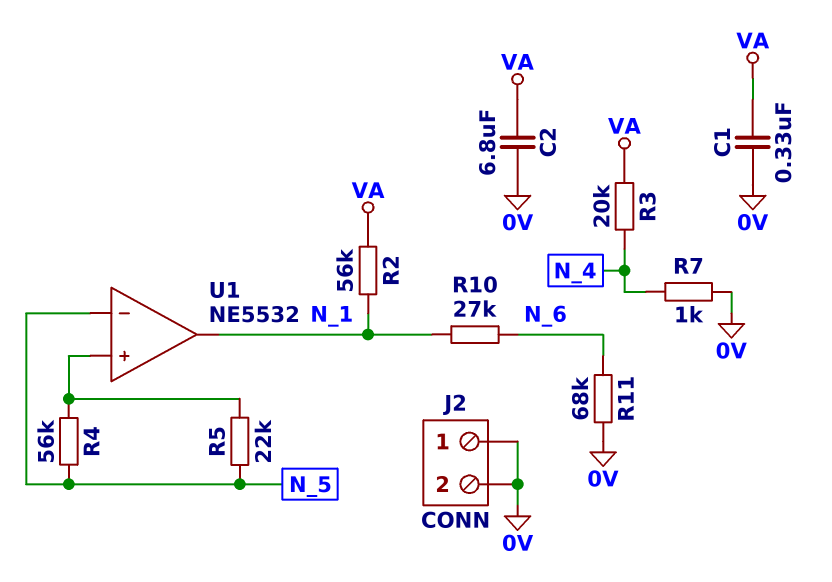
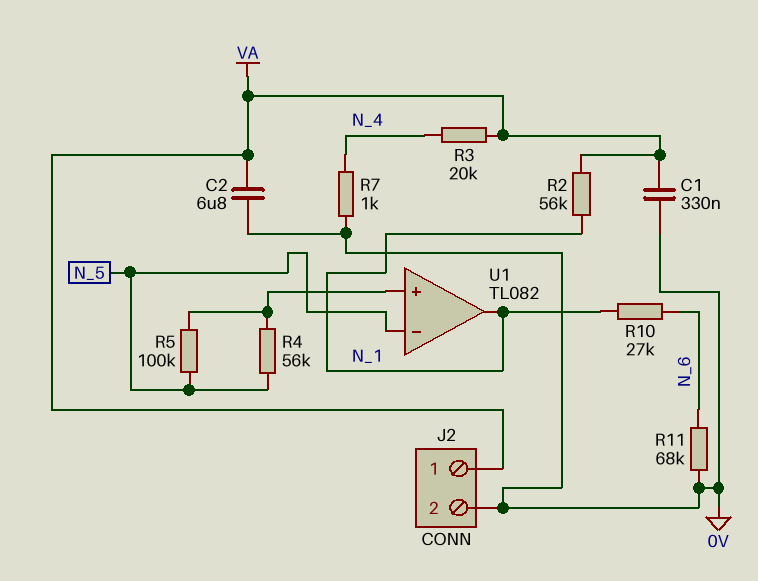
J2 pin 1: 0V -> VA
R5: 22k (N_5, U1/in+) -> 100k (N_5, U1/in+)
U1: NE5532 -> TL082

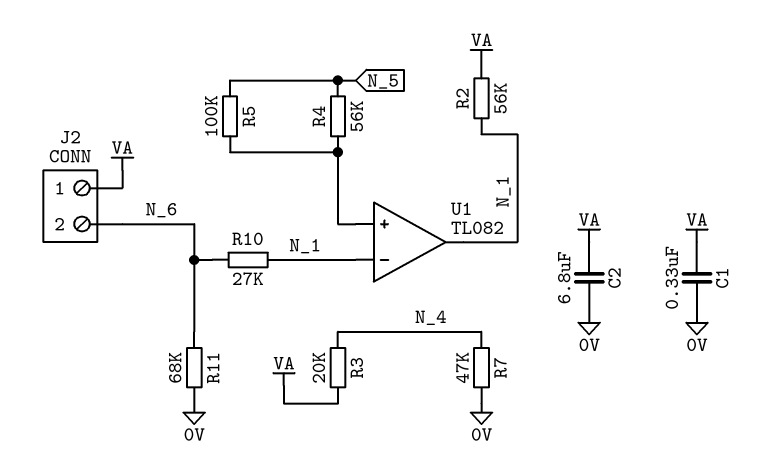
J2 pin 2: 0V -> N_6
R7: 1k (0V, N_4) -> 47k (0V, N_4)
U1 pin in-: N_5 -> N_1

